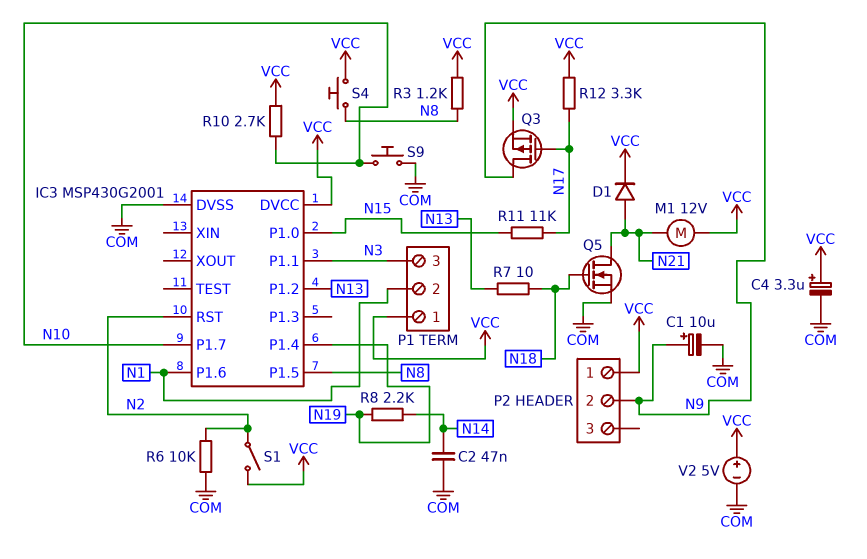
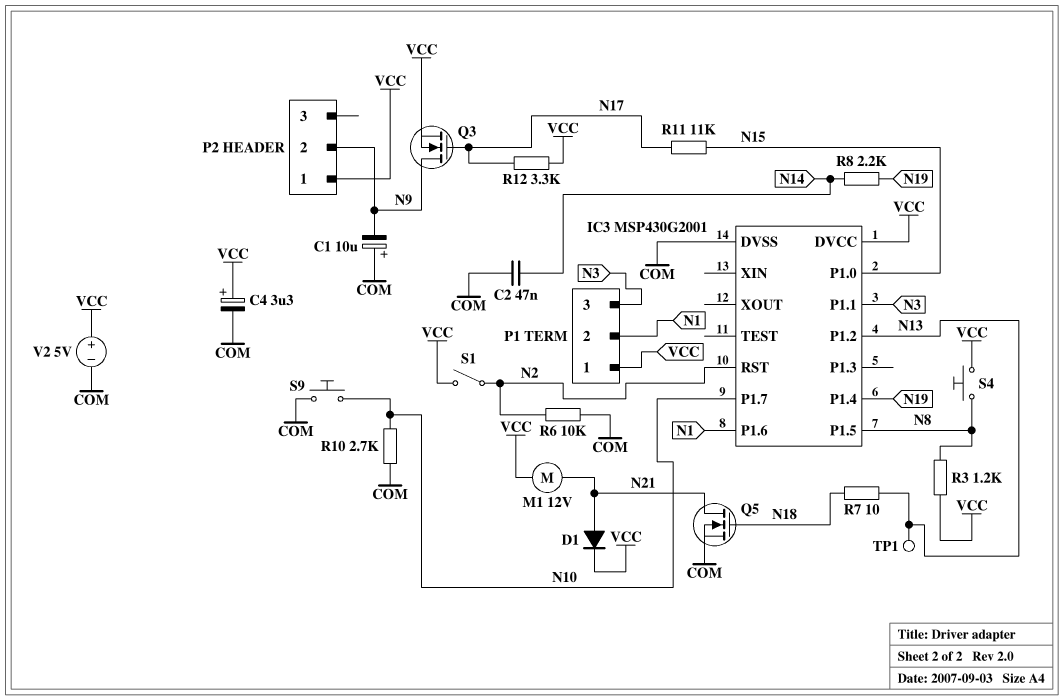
C1: 10uF (plus N9, minus COM) -> 10uF (plus COM, minus N9)
Q3: PMOS (G N17, D N9, S VCC) -> NMOS (G N17, D N9, S VCC)
R10: 2.7k (N10, VCC) -> 2.7k (COM, N10)
TP1: none -> test point (N13)

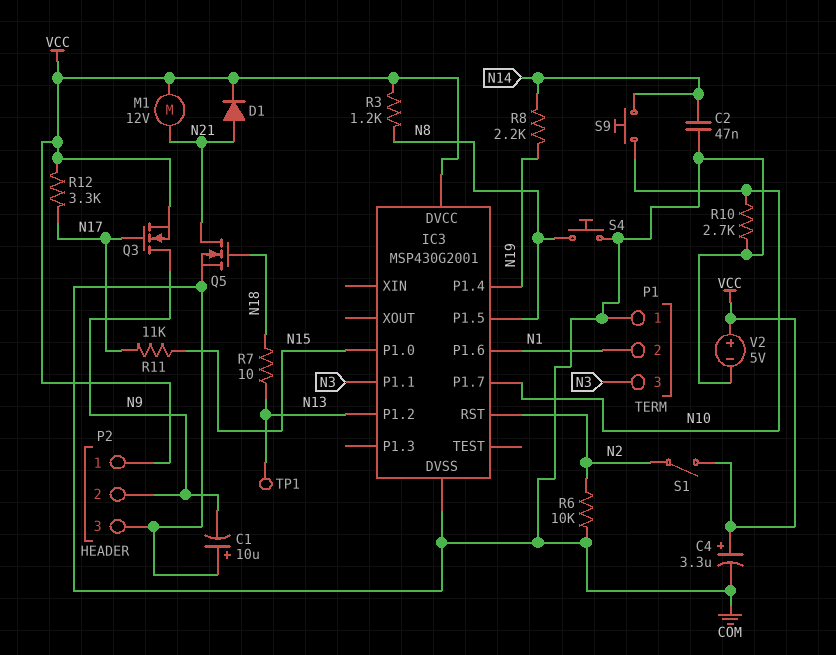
P1 pin 1: VCC -> COM
P2 pin 3: none -> COM
S4: button (N8, VCC) -> button (COM, N8)
S9: button (COM, N10) -> button (N10, N14)

